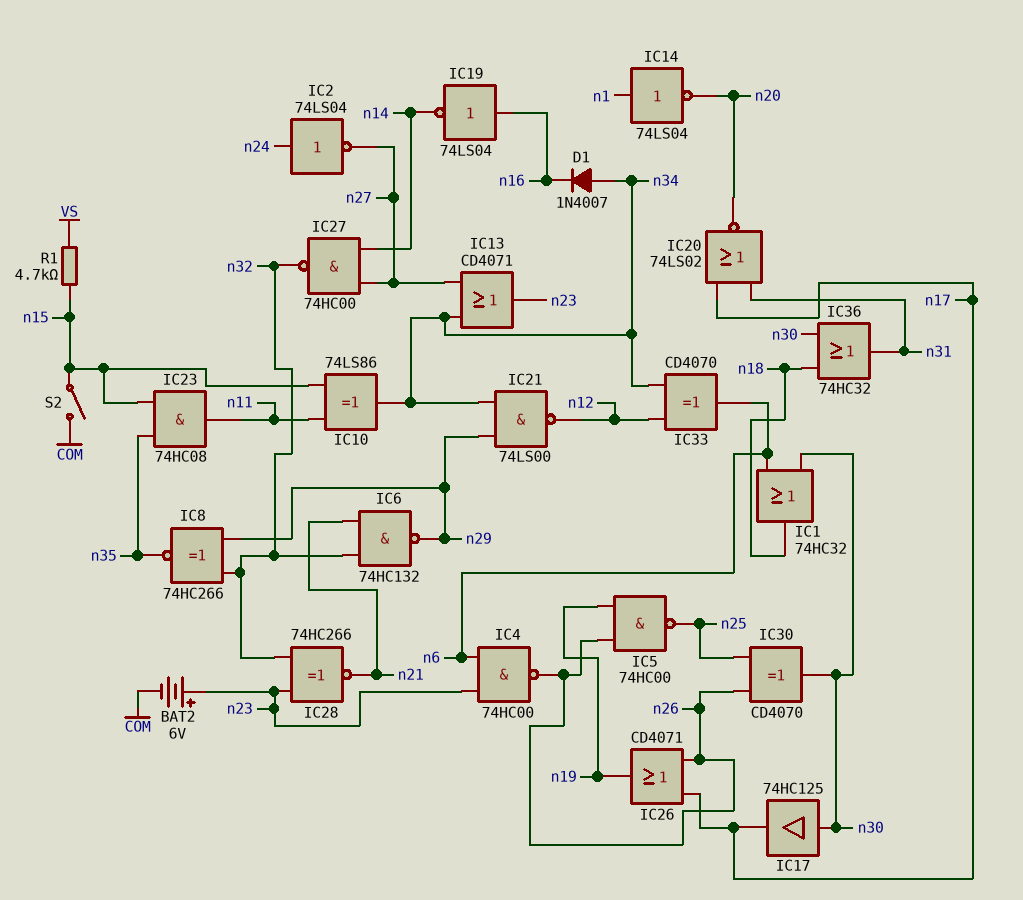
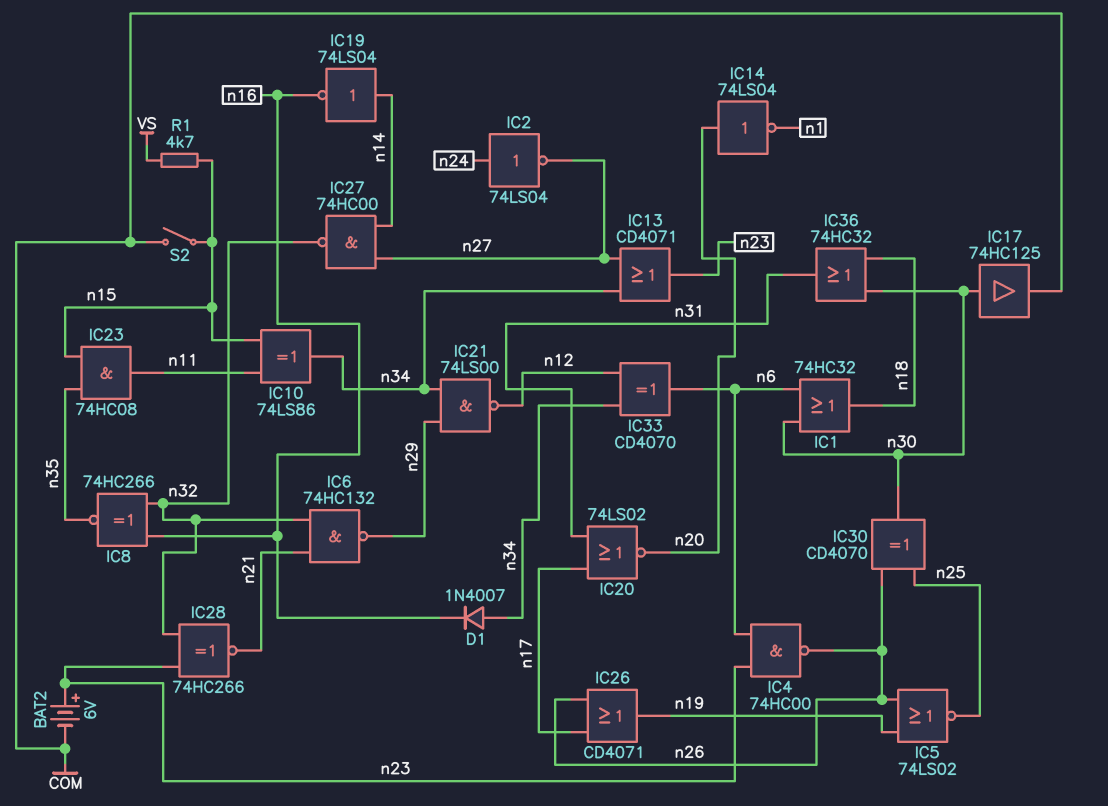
IC5: NAND 74HC00 (in n19, in n26, out n25) -> NOR 74LS02 (in n19, in n26, out n25)
IC8: XNOR 74HC266 (in n29, in n32, out n35) -> XNOR 74HC266 (in n16, in n32, out n35)
IC14: NOT 74LS04 (in n1, out n20) -> NOT 74LS04 (in n20, out n1)
IC17: buffer 74HC125 (in n30, out n17) -> buffer 74HC125 (in n30, out COM)
IC19: NOT 74LS04 (in n16, out n14) -> NOT 74LS04 (in n14, out n16)

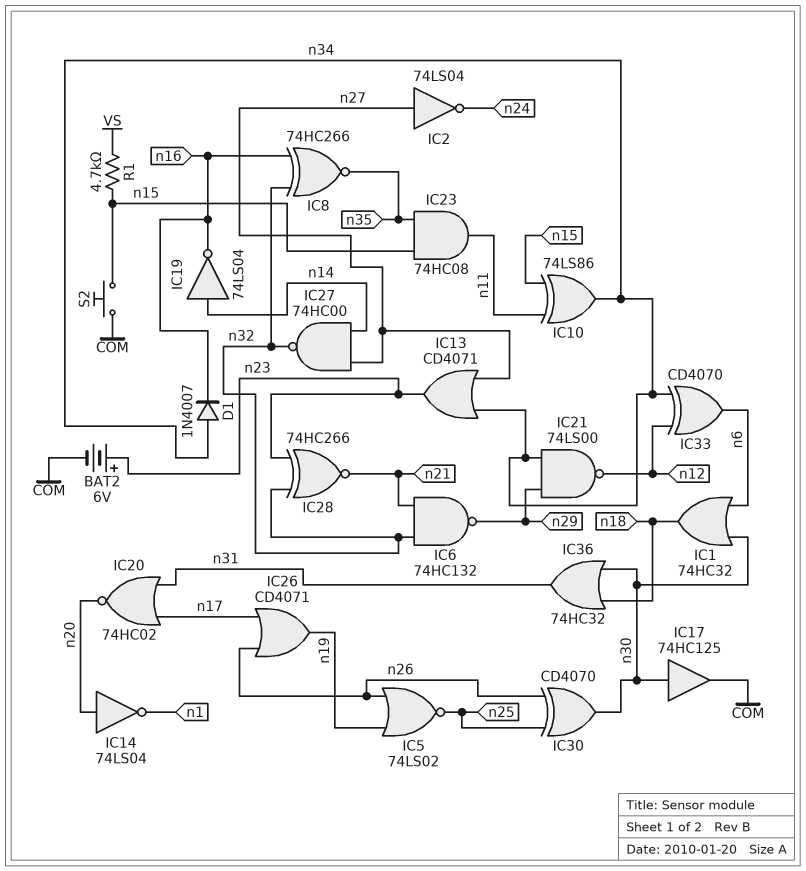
IC2: NOT 74LS04 (in n24, out n27) -> NOT 74LS04 (in n27, out n24)
IC4: NAND 74HC00 (in n6, in n23, out n26) -> none
IC20: NOR 74LS02 (in n17, in n31, out n20) -> NOR 74HC02 (in n17, in n31, out n20)
S2: switch (COM, n15) -> button (COM, n15)

